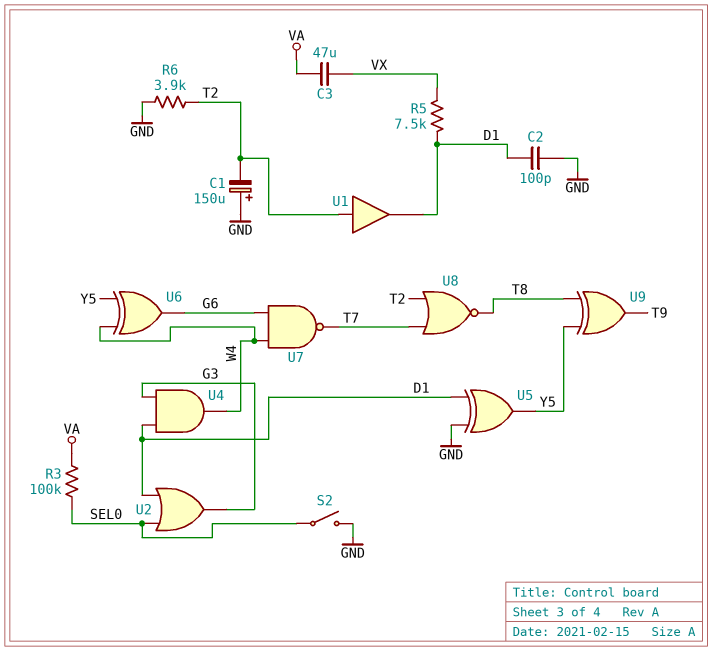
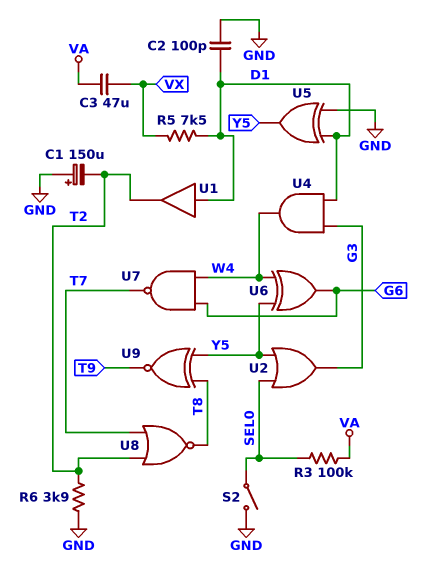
U1: buffer (in T2, out D1) -> buffer (in D1, out T2)
U2: OR (in D1, in SEL0, out G3) -> OR (in SEL0, in Y5, out G3)
U9: XOR (in T8, in Y5, out T9) -> XNOR (in T8, in Y5, out T9)

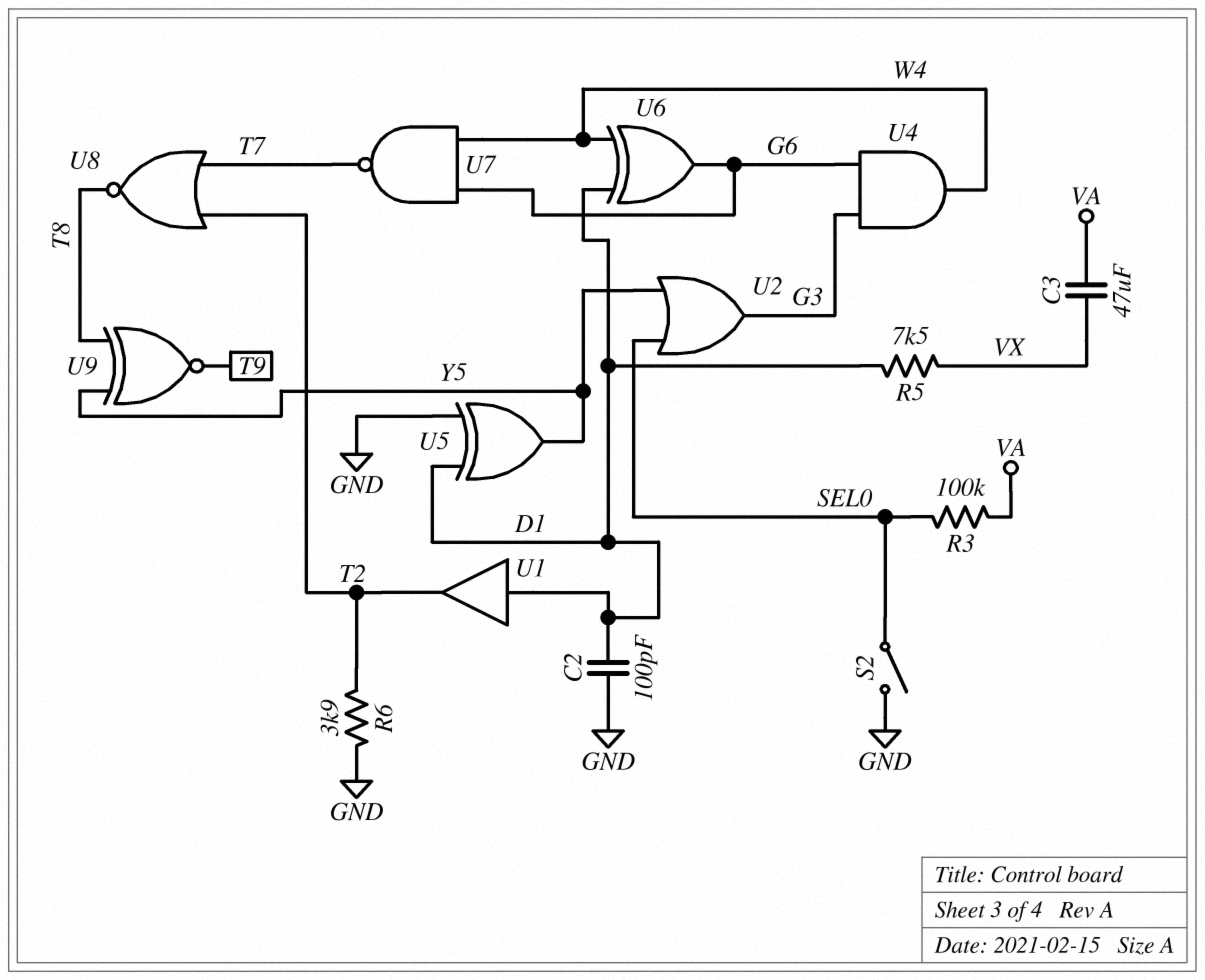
C1: 150uF (plus GND, minus T2) -> none
U4: AND (in D1, in G3, out W4) -> AND (in G3, in G6, out W4)
U6: XOR (in W4, in Y5, out G6) -> XOR (in D1, in W4, out G6)

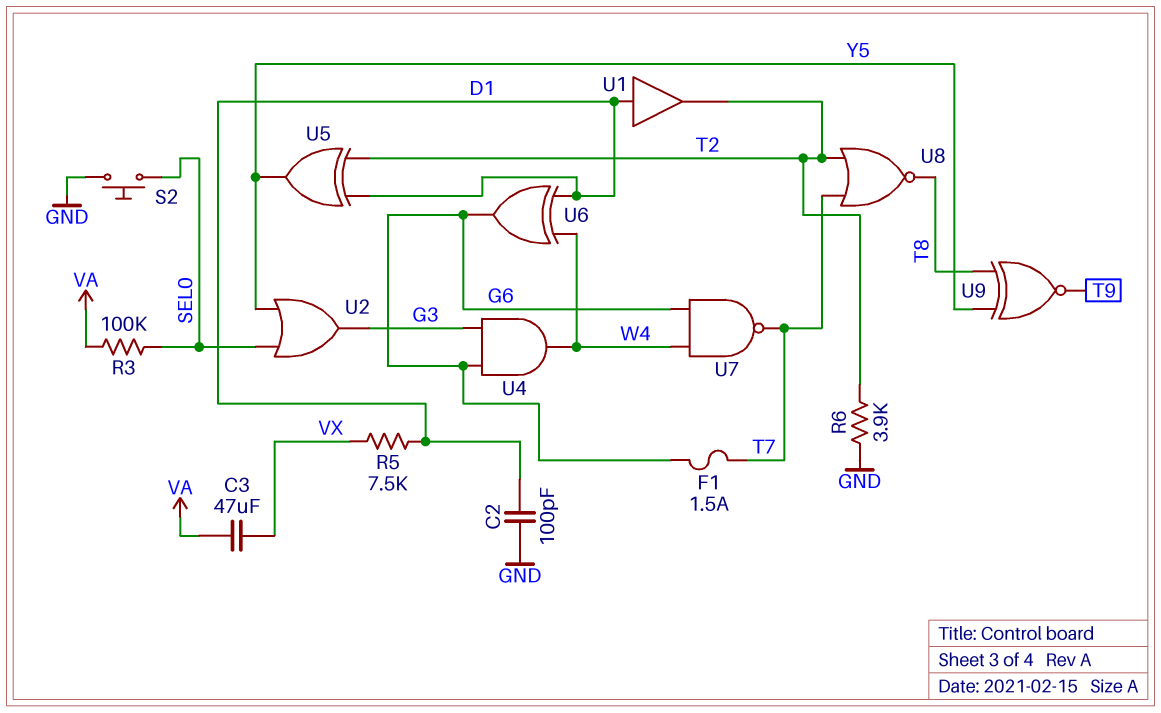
F1: none -> 1.5A (G6, T7)
S2: switch (GND, SEL0) -> button (GND, SEL0)
U5: XOR (in D1, in GND, out Y5) -> XOR (in D1, in T2, out Y5)

